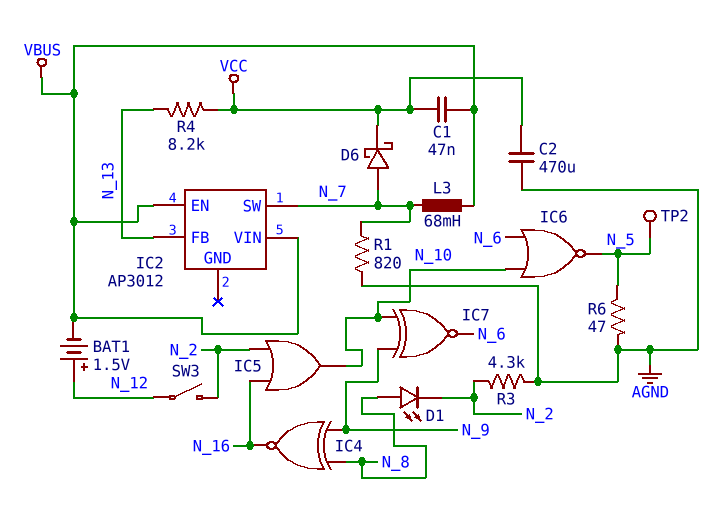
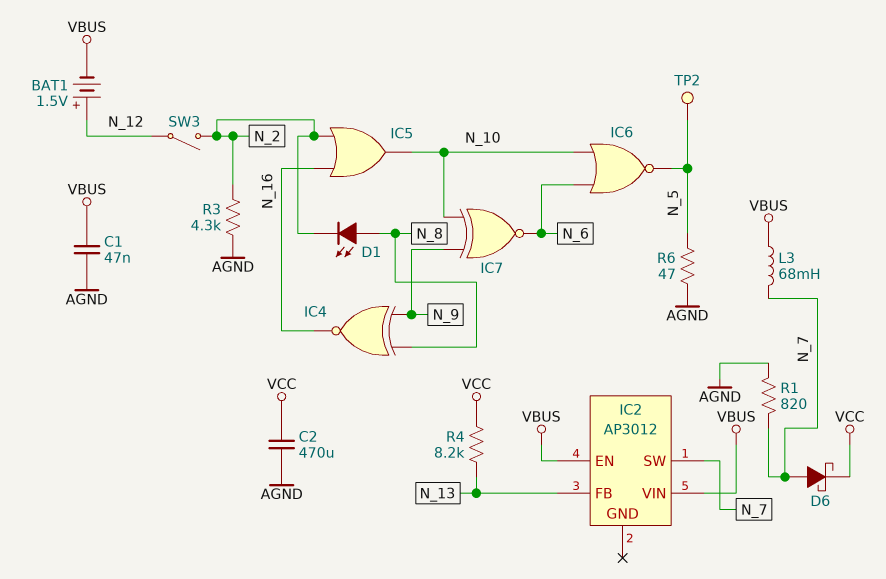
C1: 47nF (VBUS, VCC) -> 47nF (AGND, VBUS)

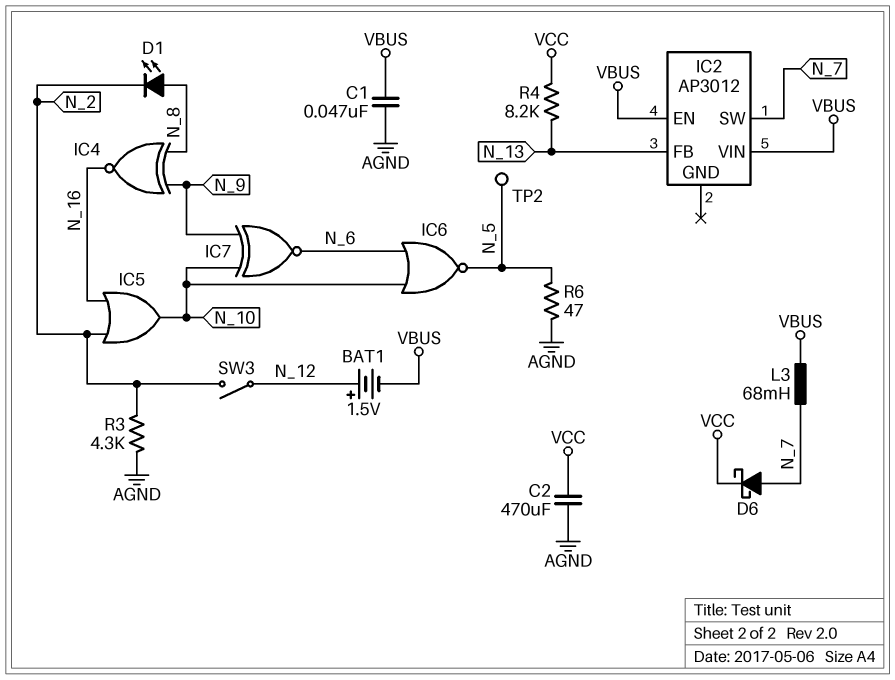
R1: 820 (AGND, N_7) -> none

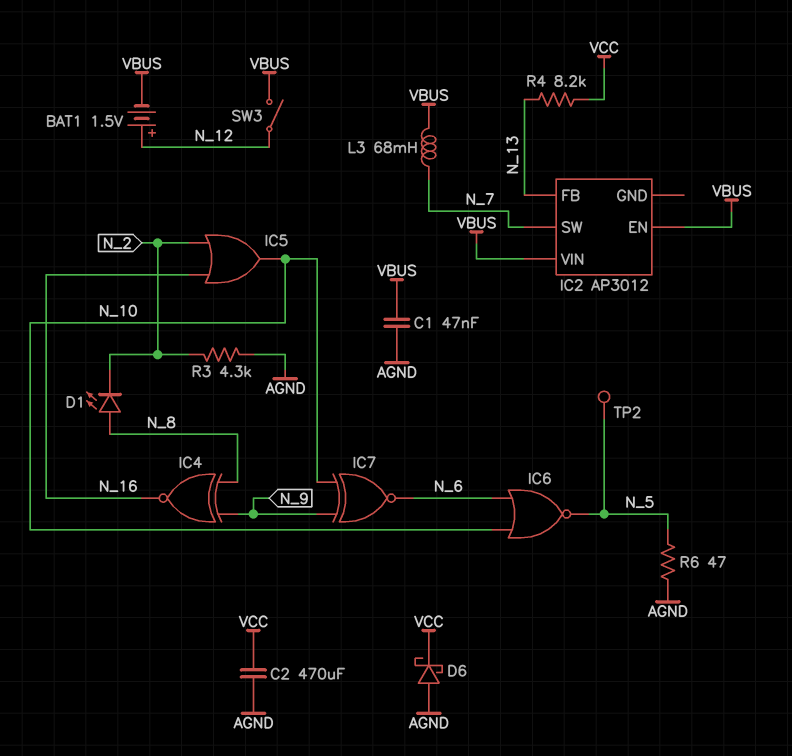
D6: schottky (A N_7, K VCC) -> schottky (A AGND, K VCC)
SW3: switch (N_2, N_12) -> switch (N_12, VBUS)

